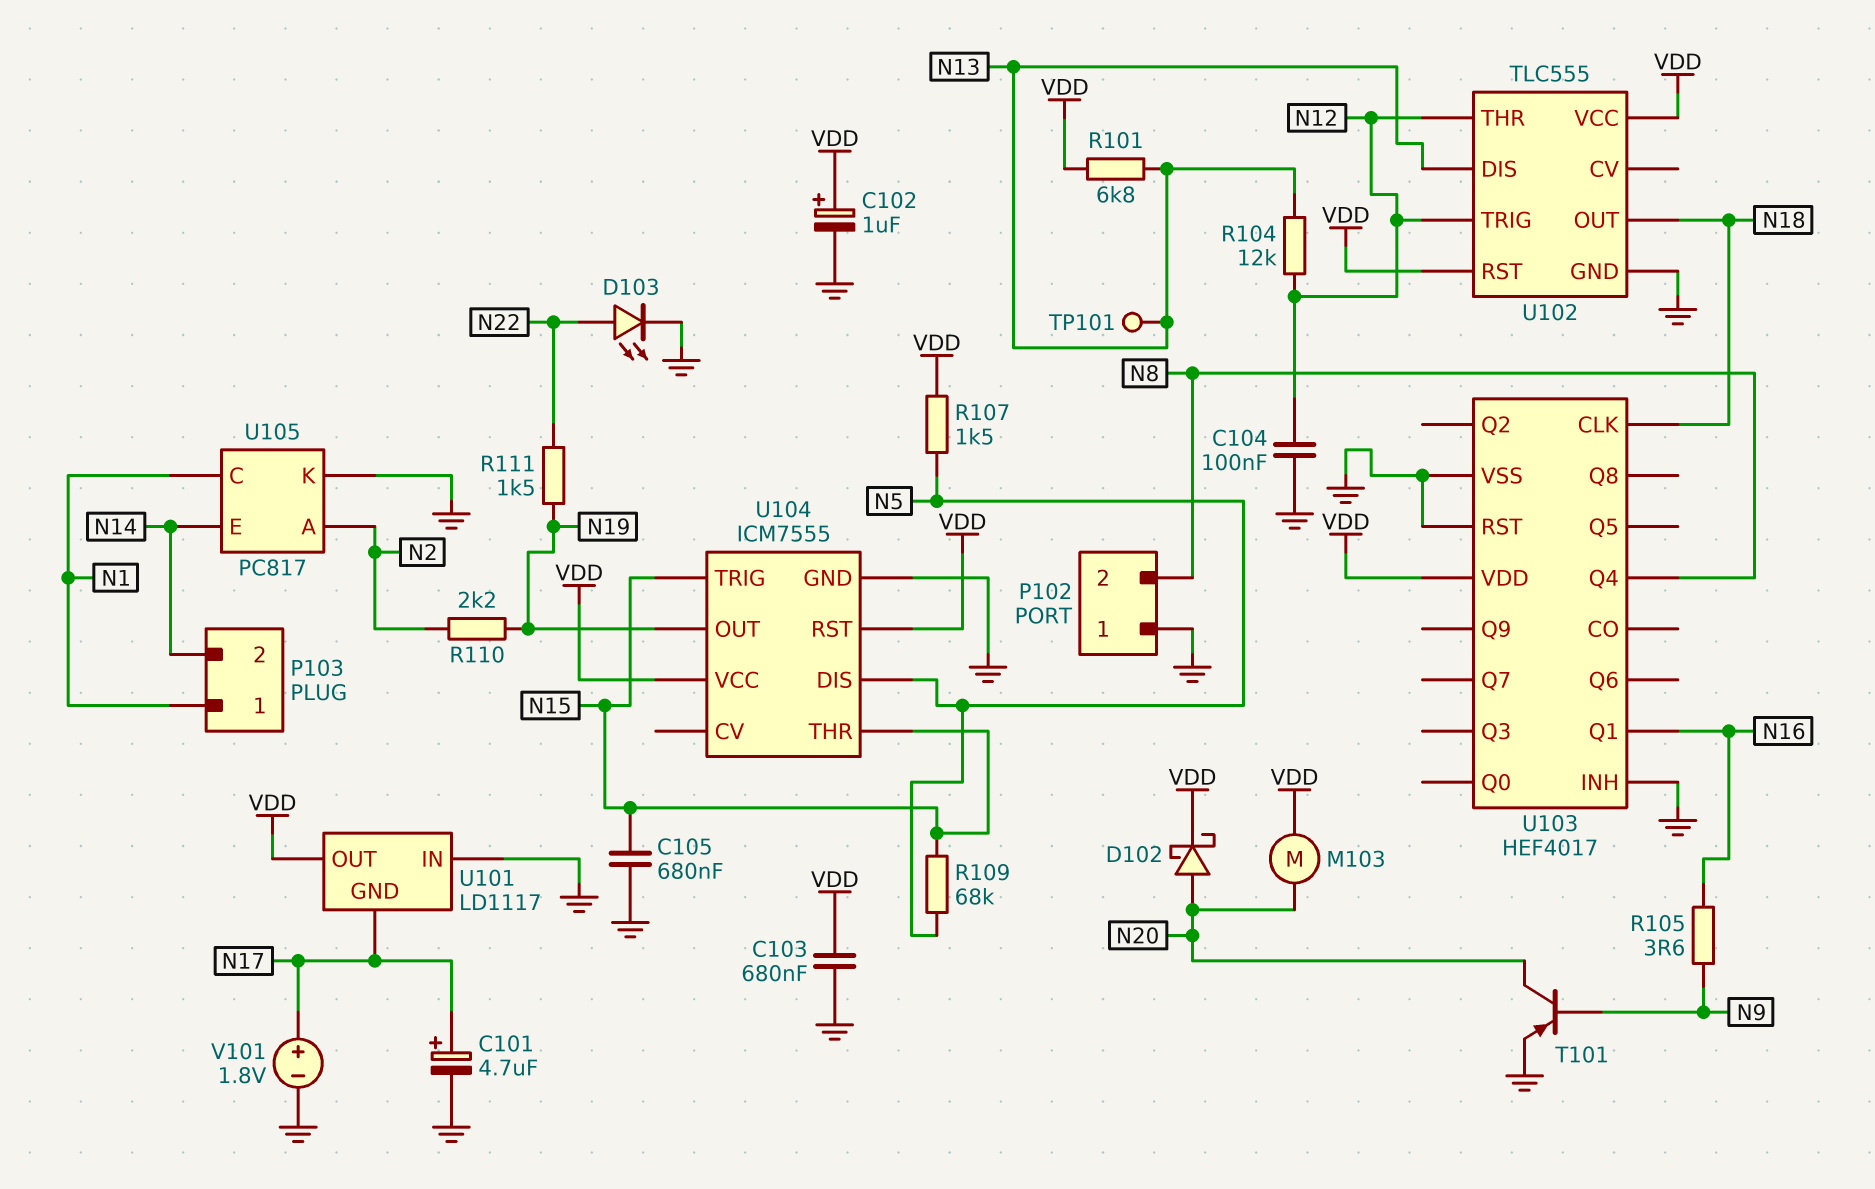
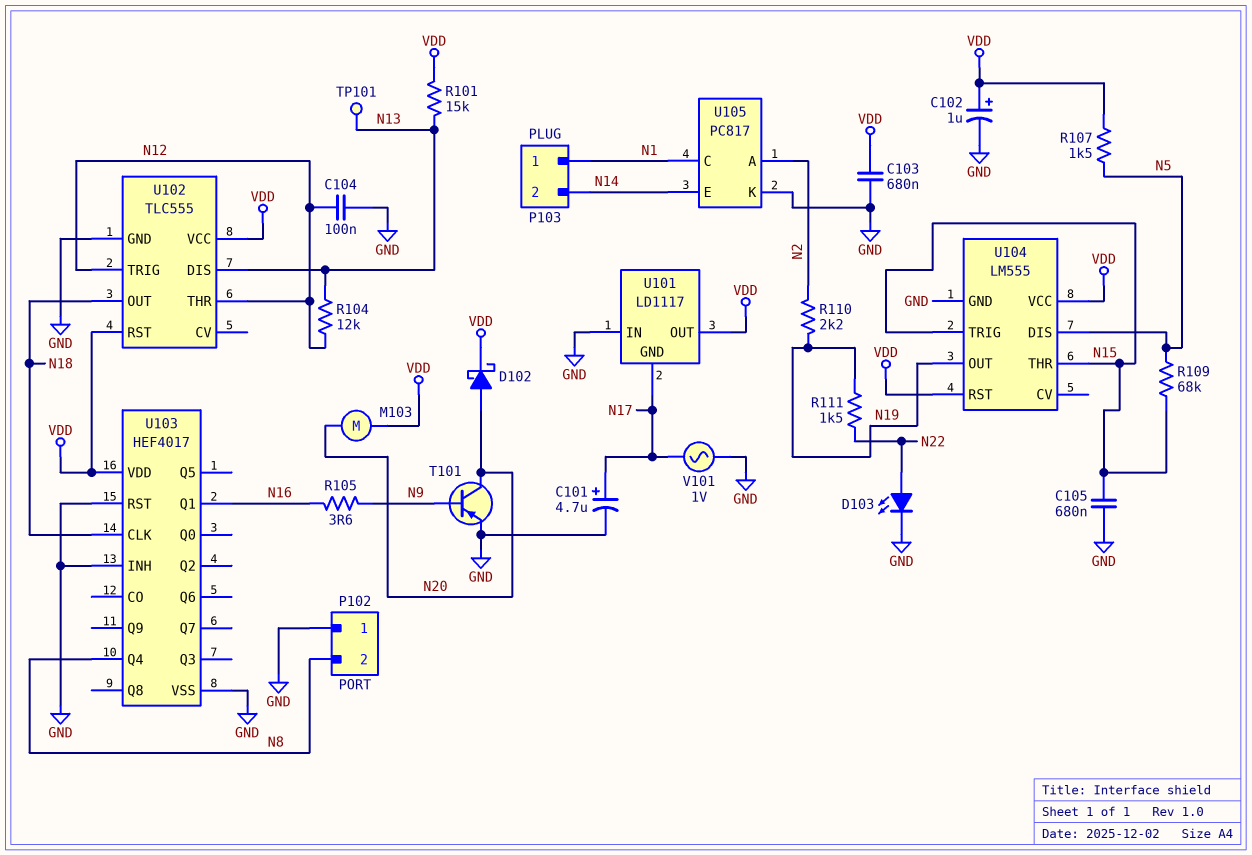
R101: 6.8k (N13, VDD) -> 15k (N13, VDD)
U104: ICM7555 -> LM555
V101: 1.8V (plus N17, minus GND) -> AC 1V (GND, N17)

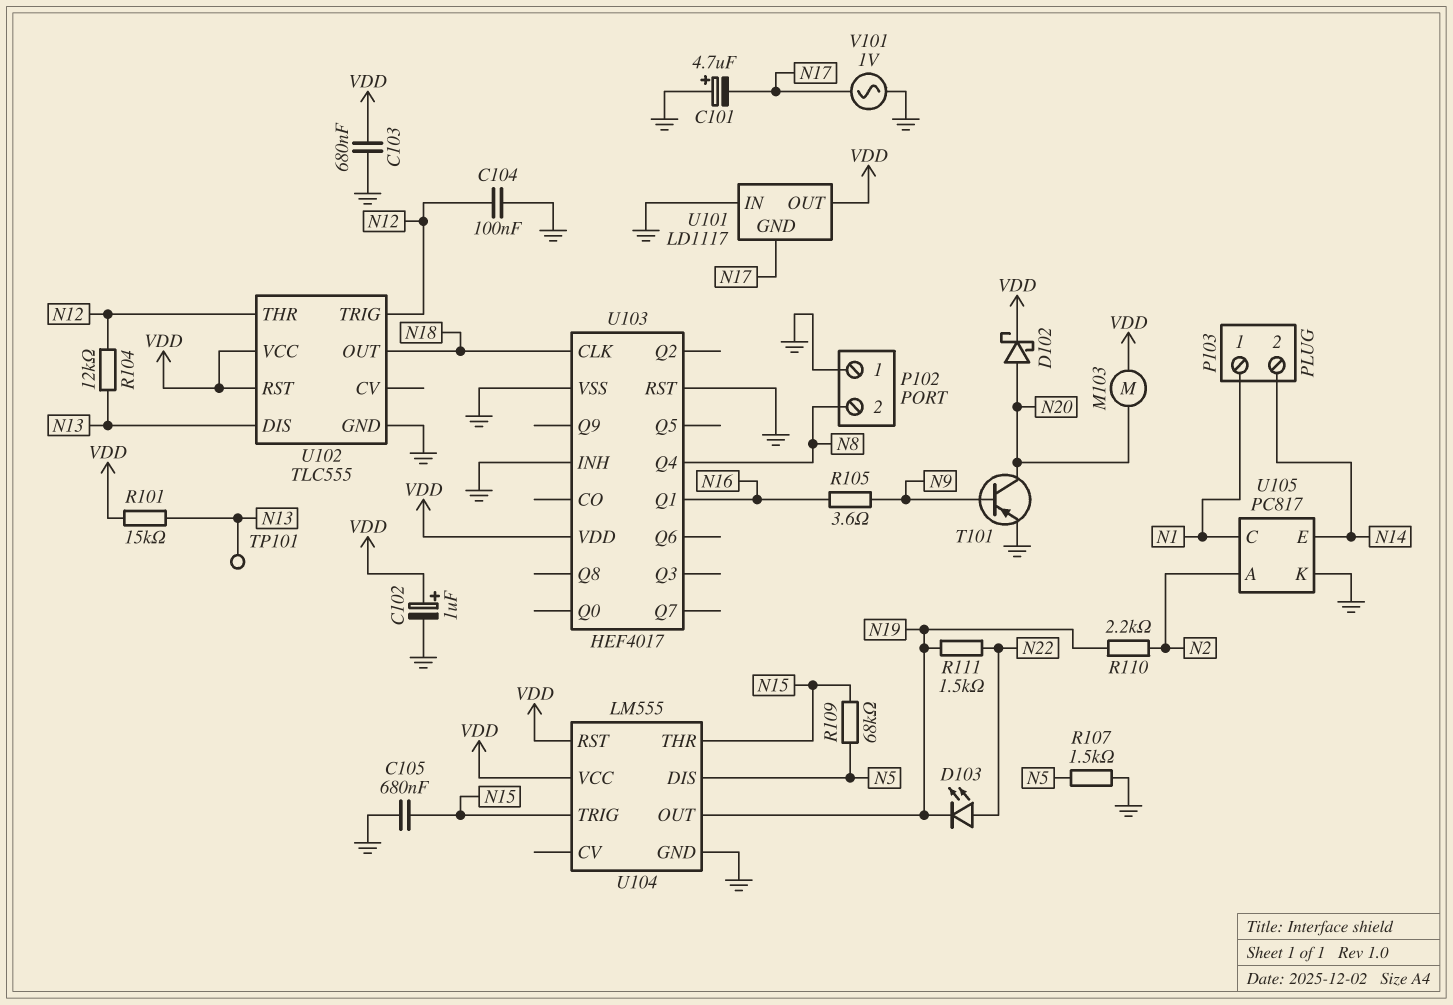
C101: 4.7uF (plus N17, minus GND) -> 4.7uF (plus GND, minus N17)
D103: LED (A N22, K GND) -> LED (A N22, K N19)
R107: 1.5k (N5, VDD) -> 1.5k (GND, N5)

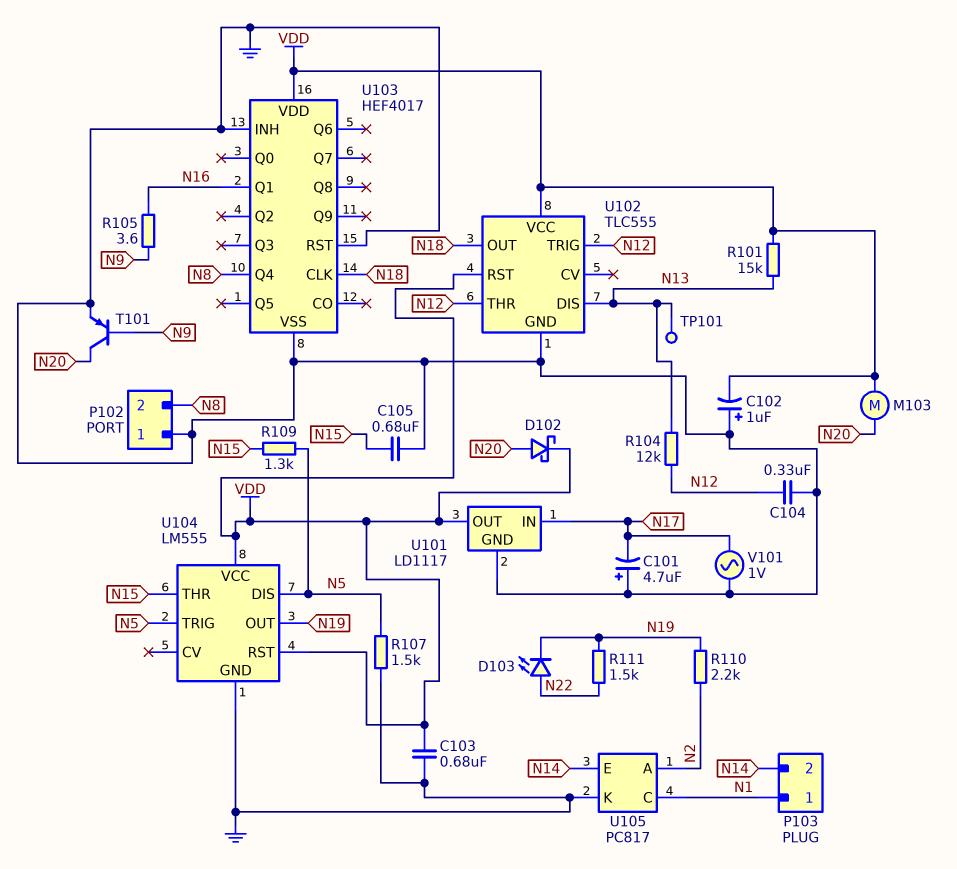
C102: 1uF (plus VDD, minus GND) -> 1uF (plus GND, minus VDD)
C104: 100nF (GND, N12) -> 330nF (GND, N12)
R109: 68k (N5, N15) -> 1.3k (N5, N15)
U101 pin GND: N17 -> GND
U101 pin IN: GND -> N17
U104 pin TRIG: N15 -> N5

